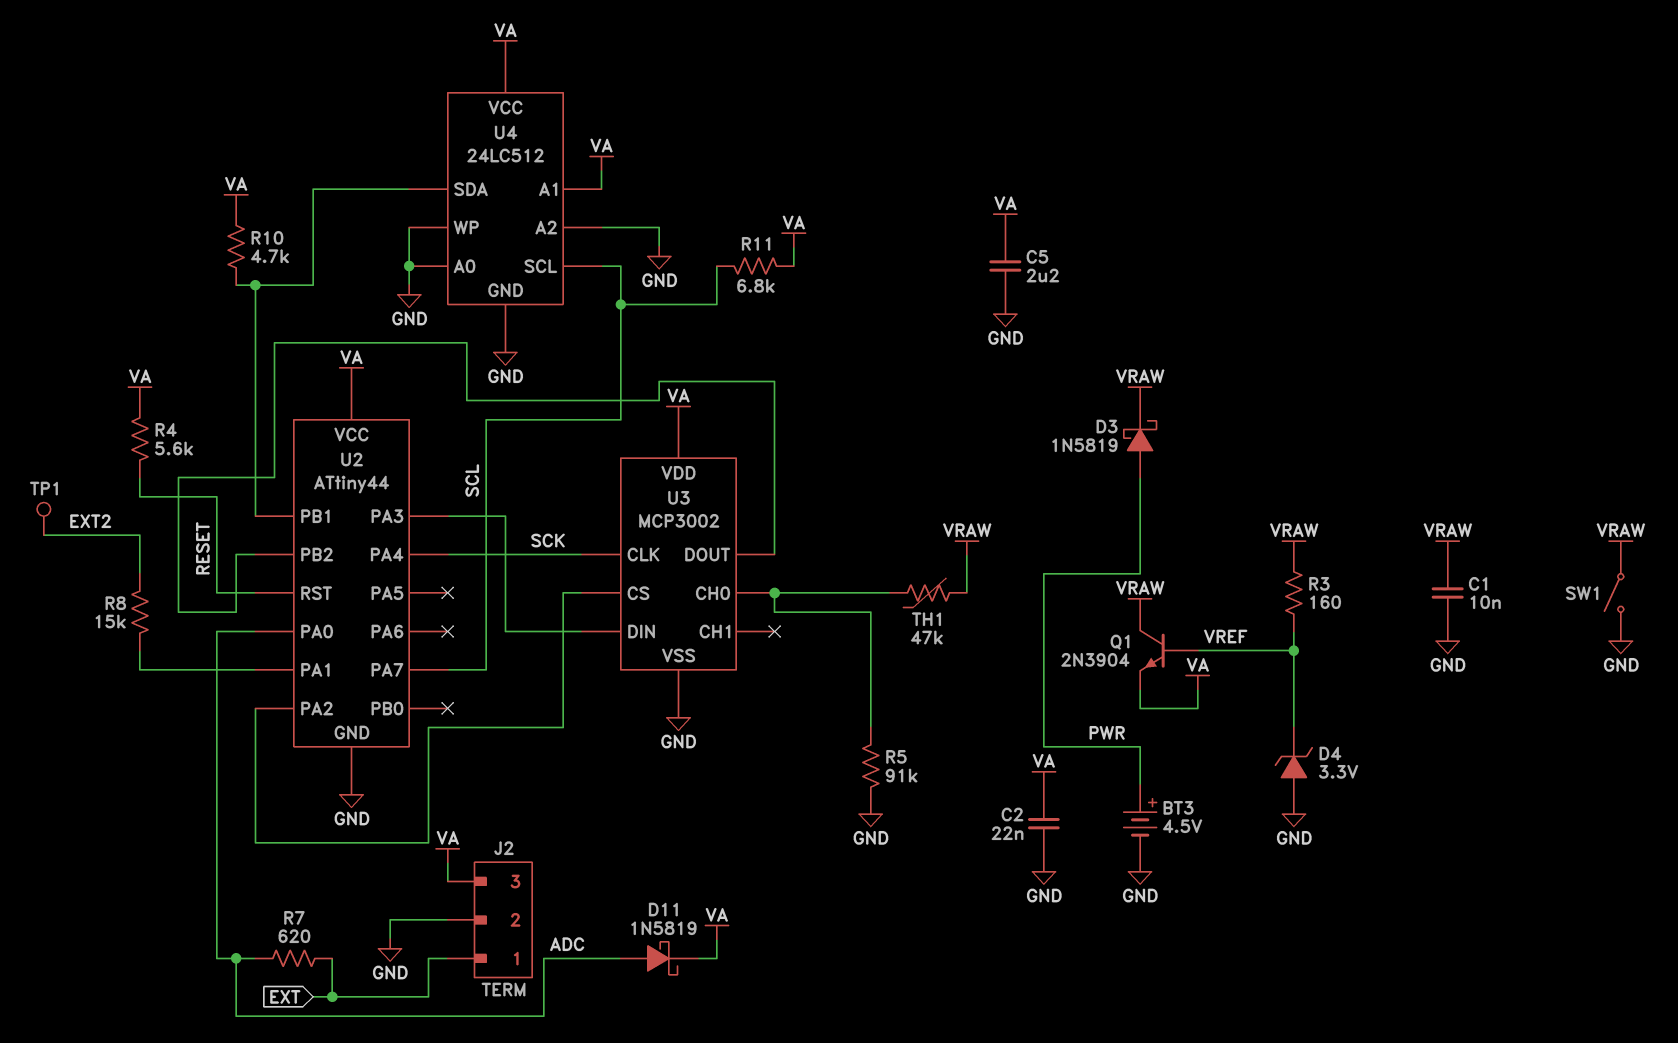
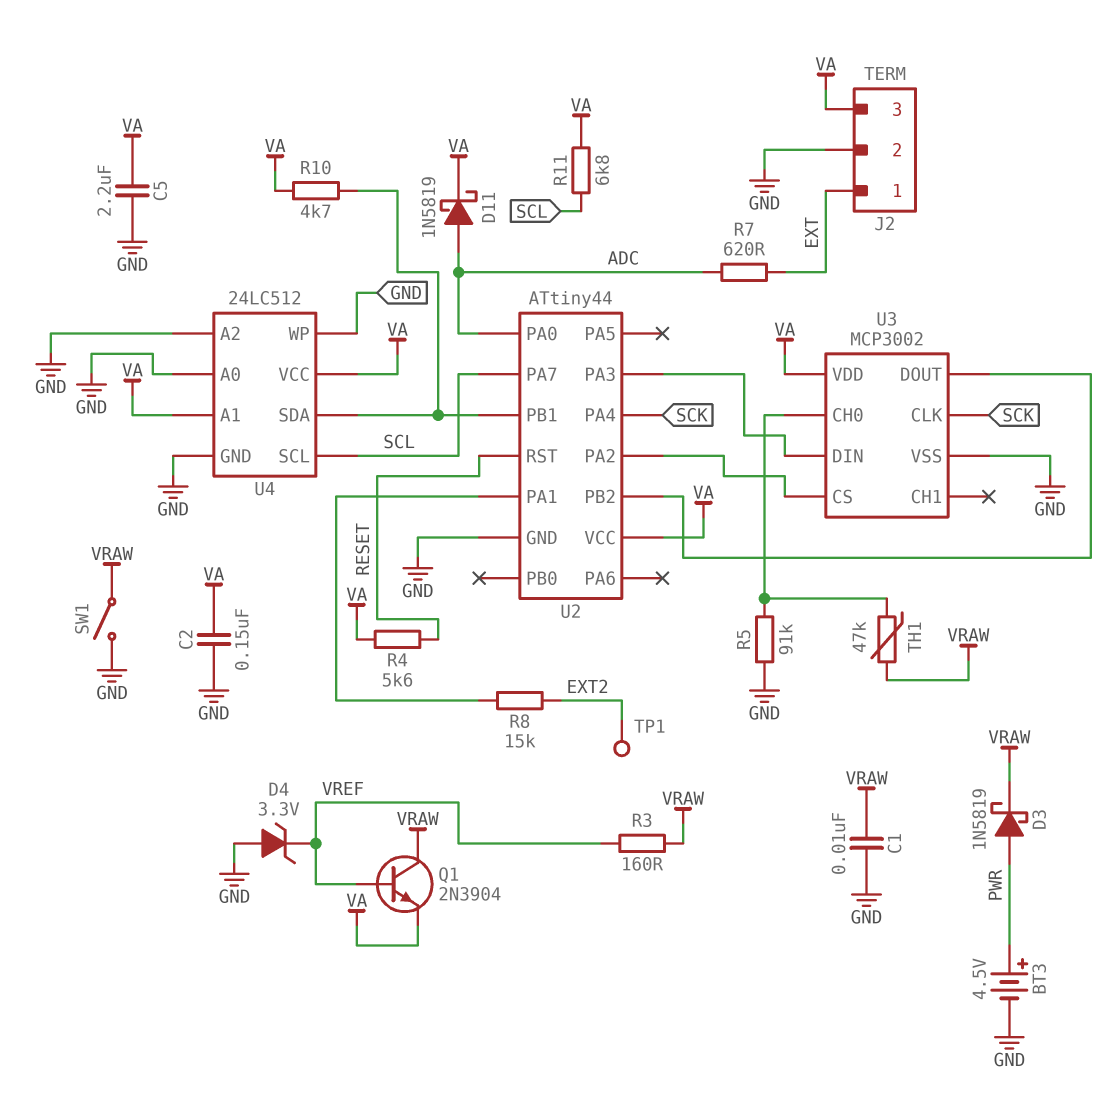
C2: 22nF (GND, VA) -> 150nF (GND, VA)

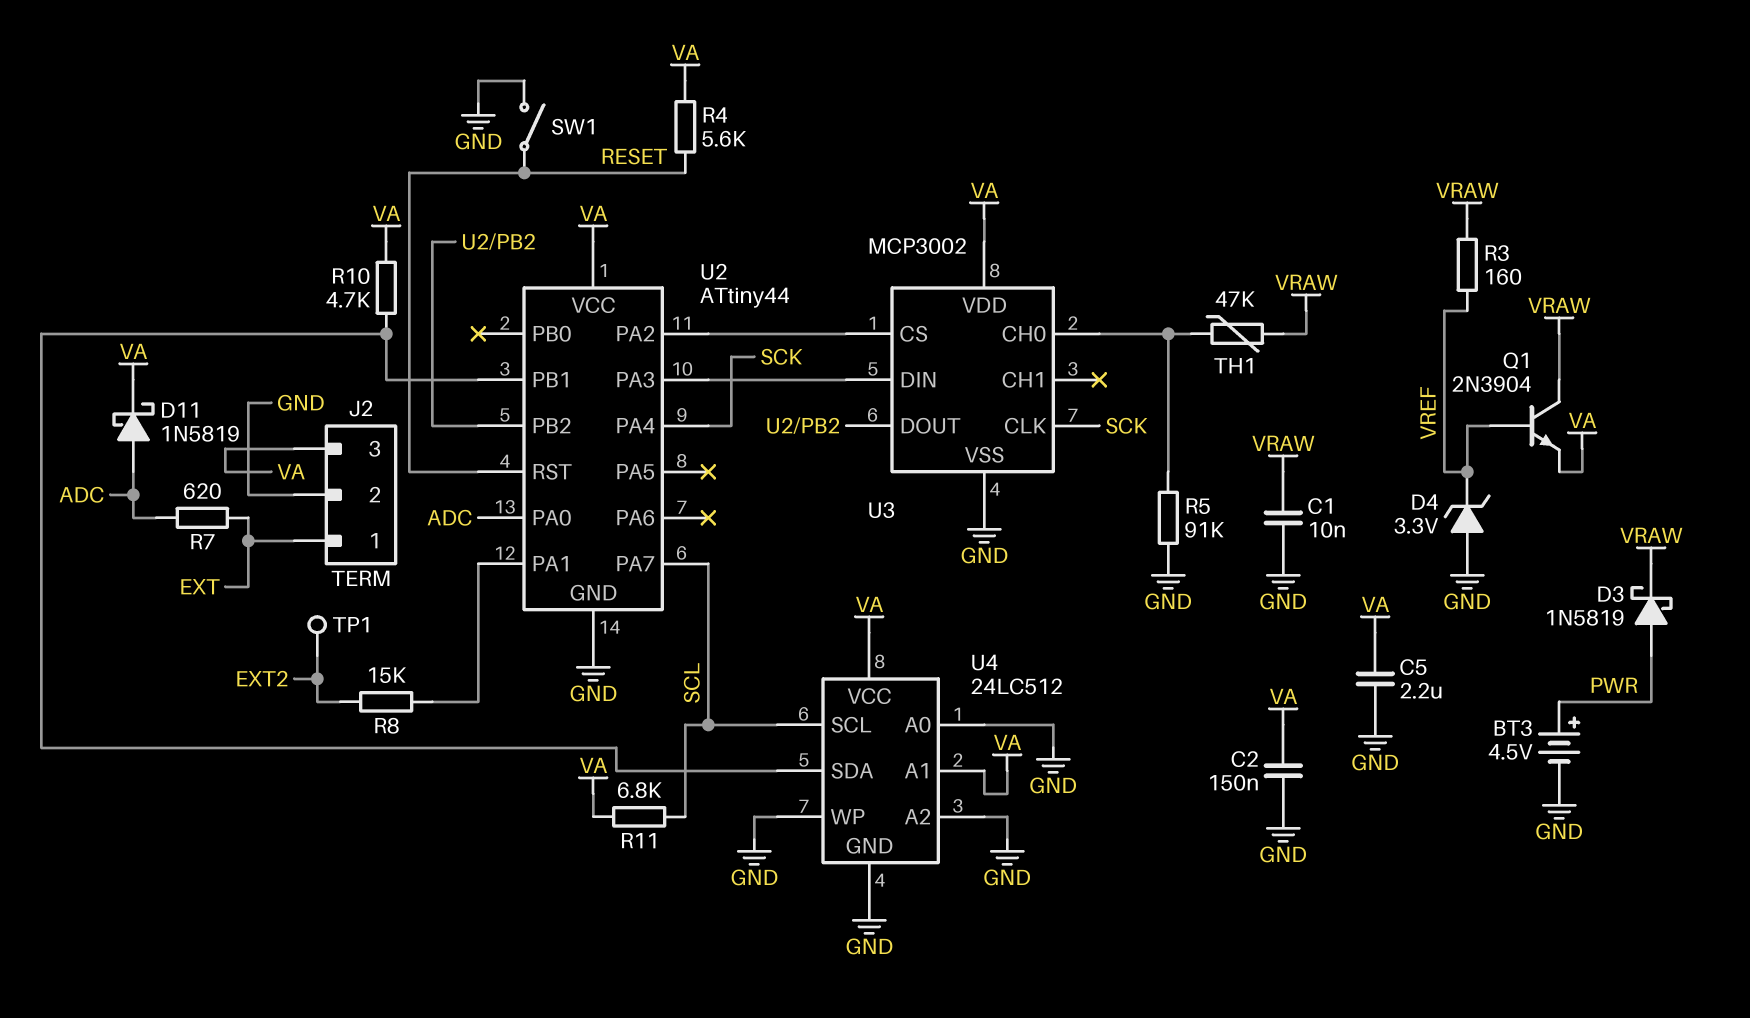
SW1: switch (GND, VRAW) -> switch (GND, RESET)

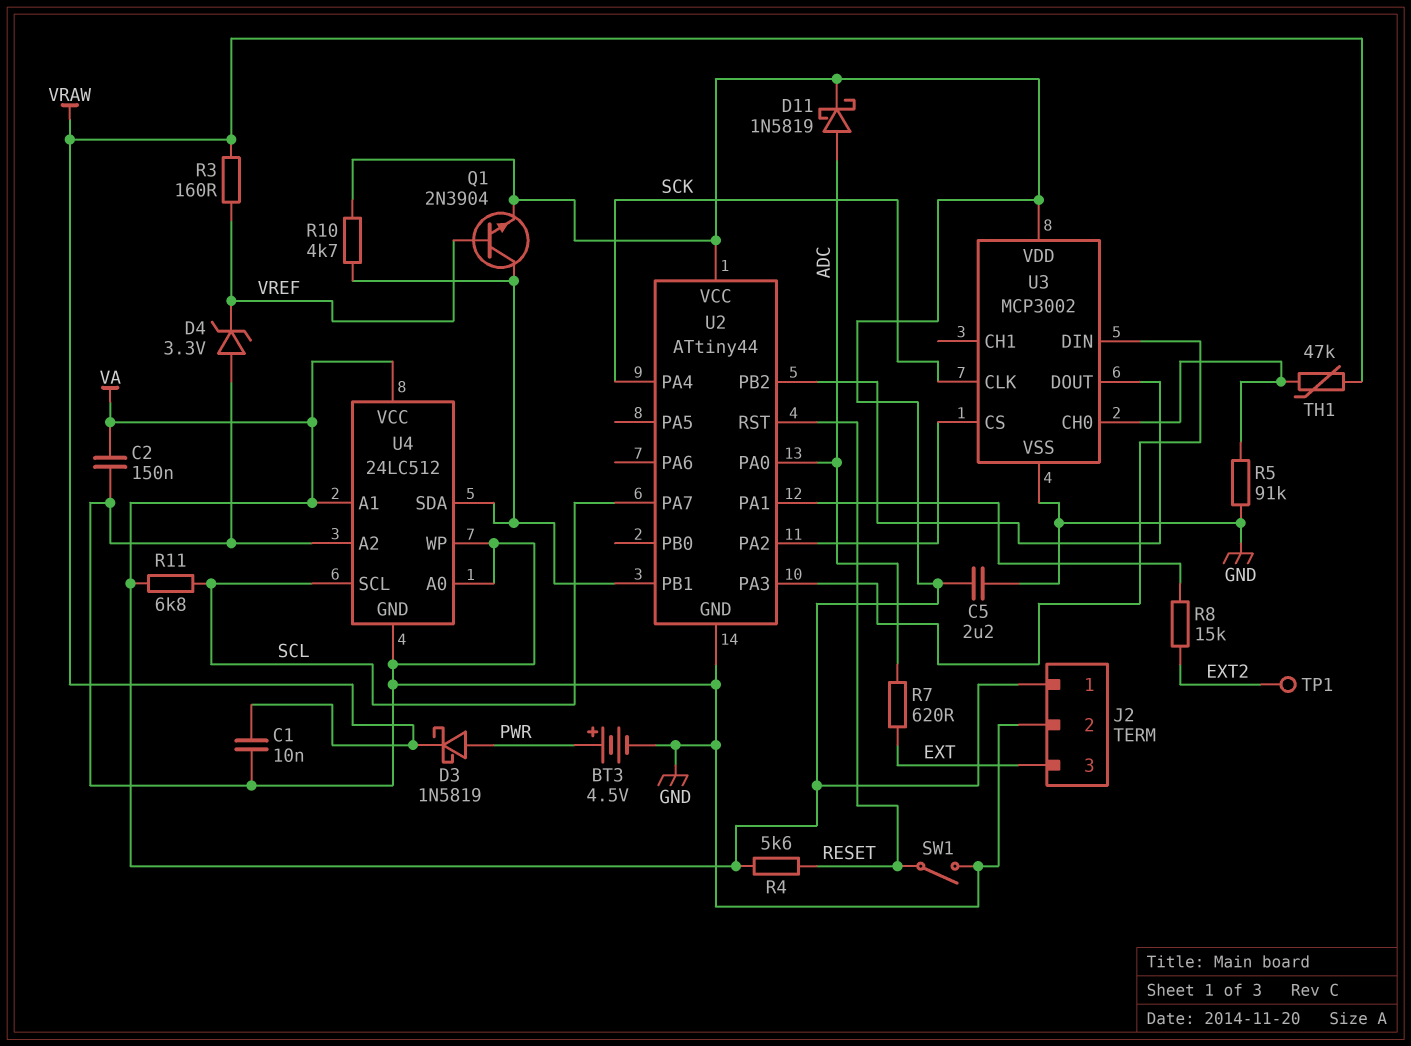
J2 pin 1: EXT -> VA
J2 pin 3: VA -> EXT
Q1: NPN 2N3904 (B VREF, C VRAW, E VA) -> NPN 2N3904 (B VREF, C U2/PB1, E VA)

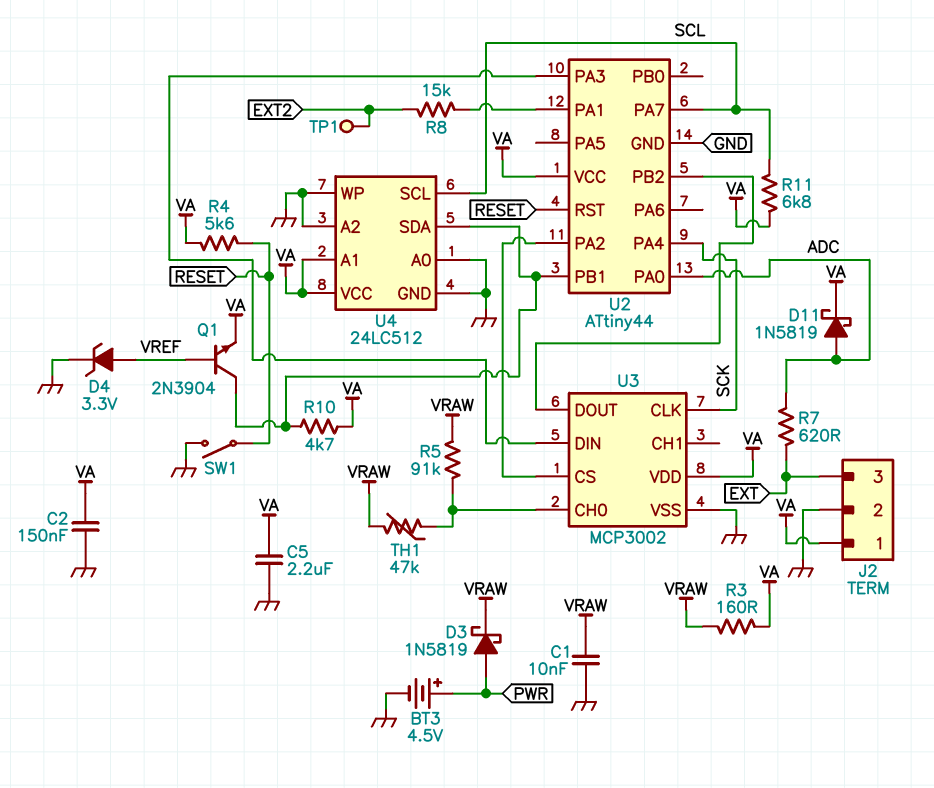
D4: zener 3.3V (A GND, K VREF) -> zener 3.3V (A VREF, K GND)
R3: 160 (VRAW, VREF) -> 160 (VA, VRAW)
R5: 91k (GND, U3/CH0) -> 91k (U3/CH0, VRAW)

